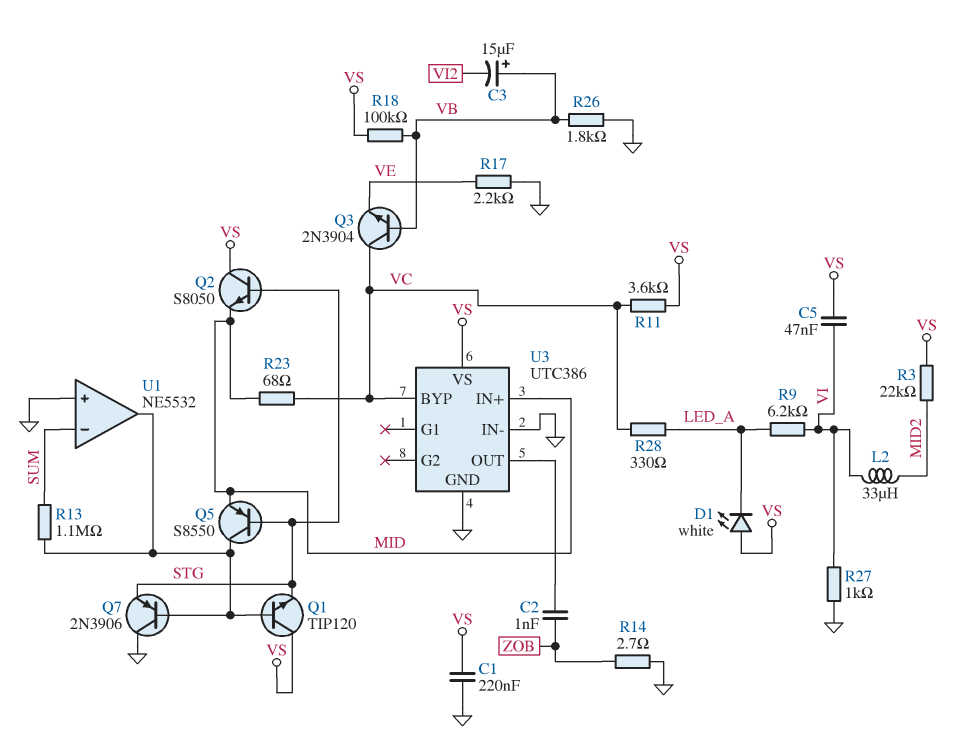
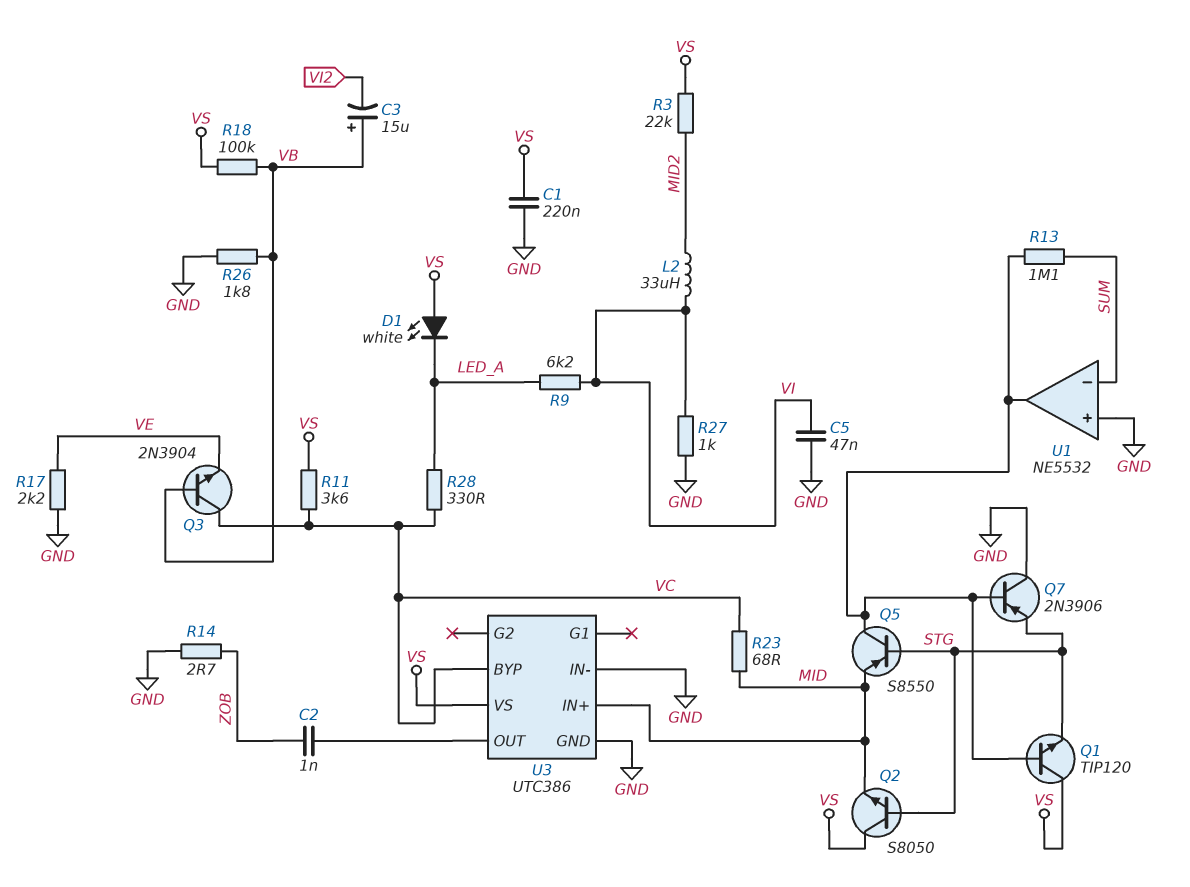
C5: 47nF (VI, VS) -> 47nF (GND, VI)

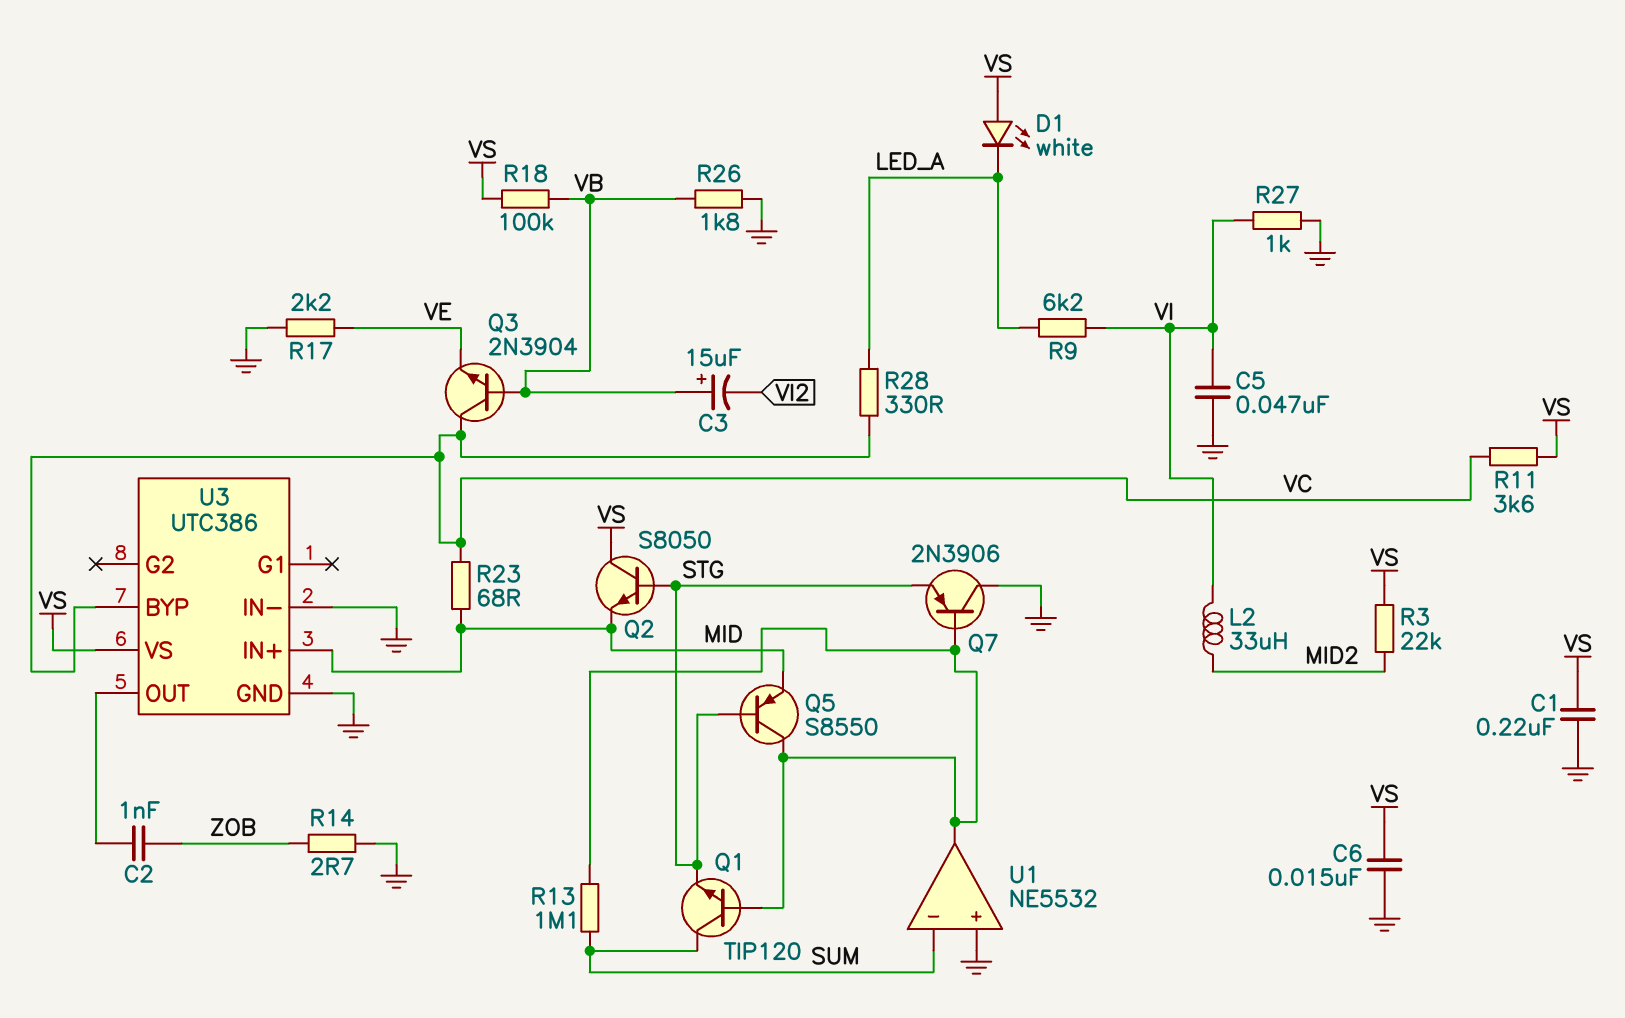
C6: none -> 15nF (GND, VS)
Q1: NPN TIP120 (B U1/out, C VS, E STG) -> NPN TIP120 (B U1/out, C SUM, E STG)

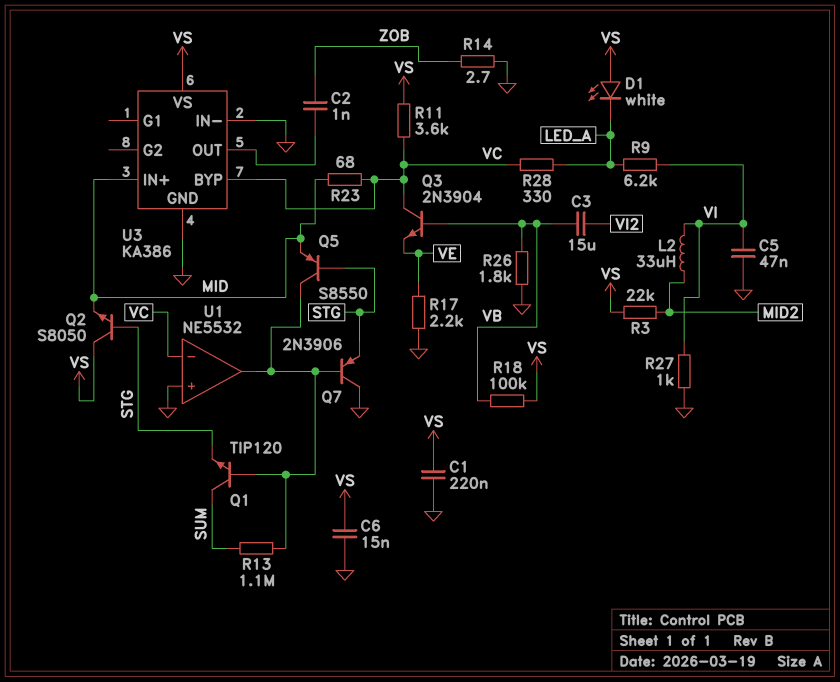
C3: 15uF (plus VB, minus VI2) -> 15uF (VB, VI2)
U1 pin in-: SUM -> VC
U3: UTC386 -> KA386

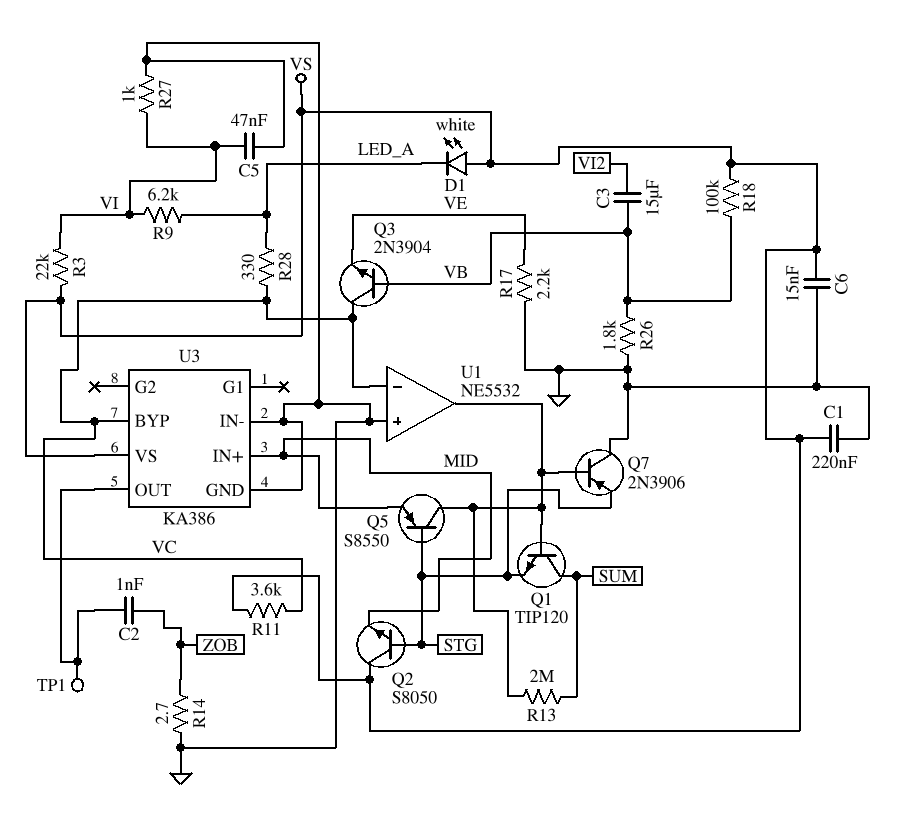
L2: 33uH (MID2, VI) -> none
R3: 22k (MID2, VS) -> 22k (VI, VS)
R13: 1.1M (SUM, U1/out) -> 2M (SUM, U1/out)
R23: 68 (MID, VC) -> none
TP1: none -> test point (U3/OUT)

